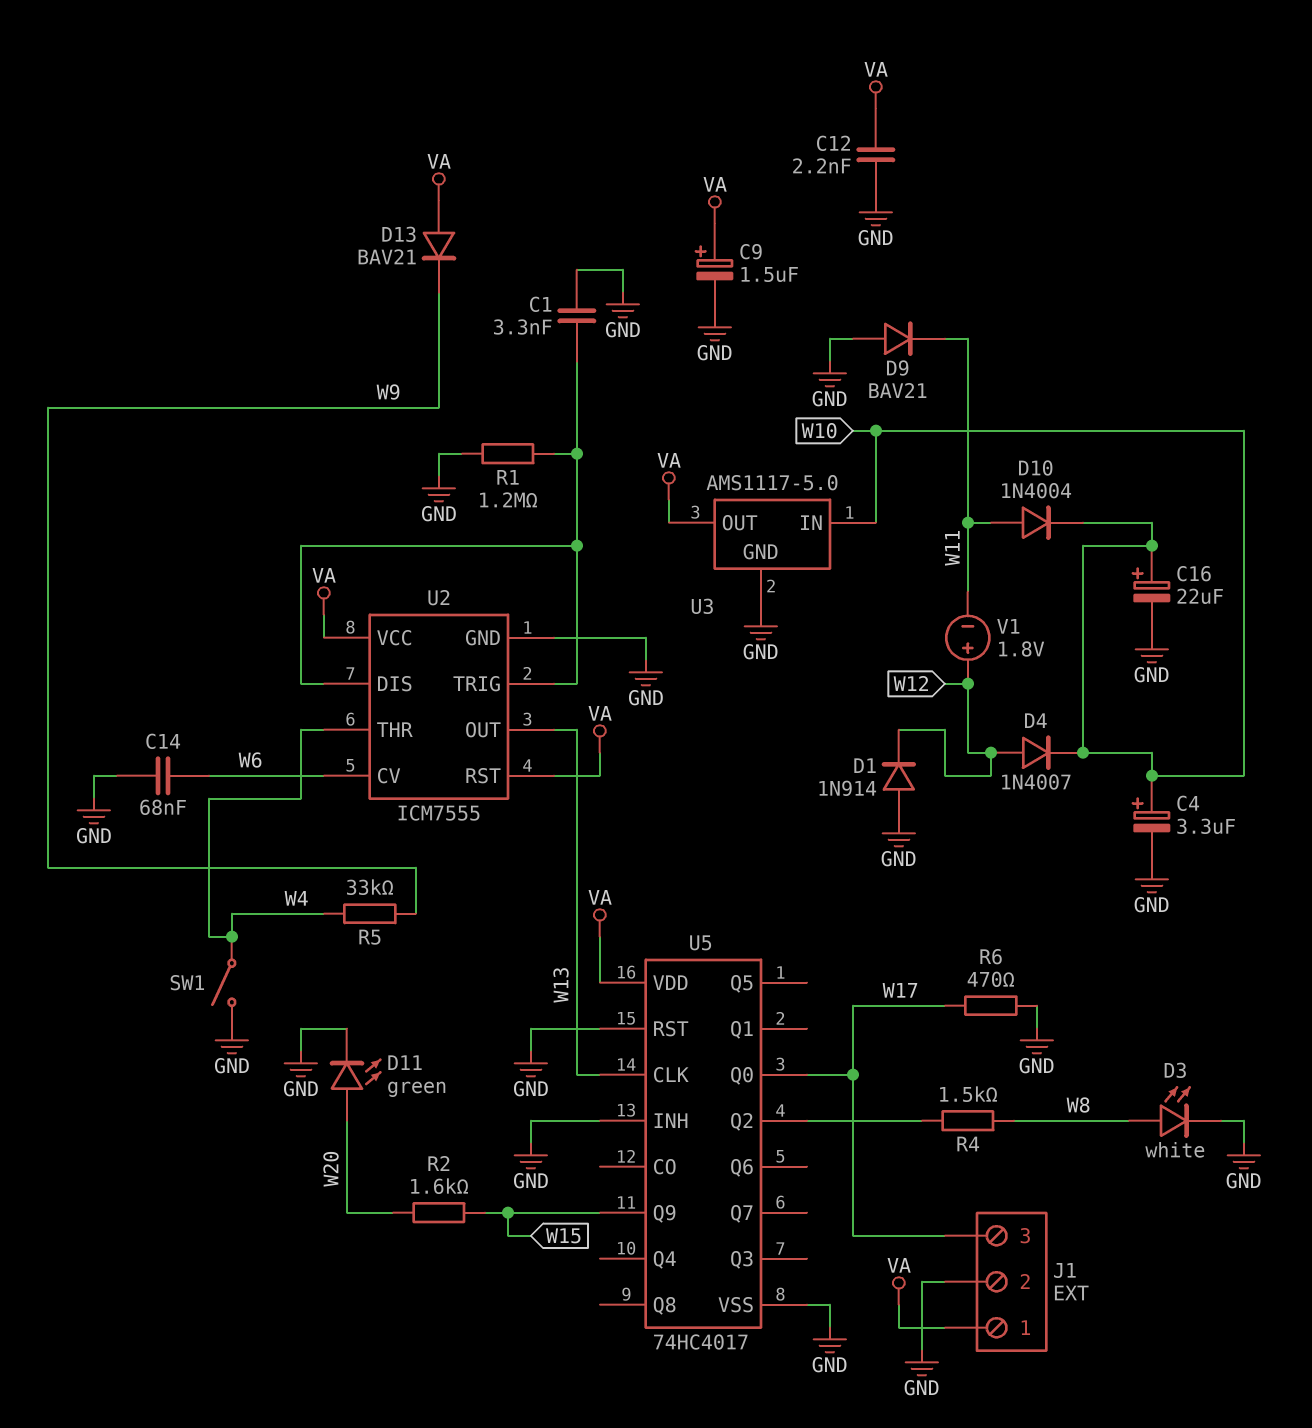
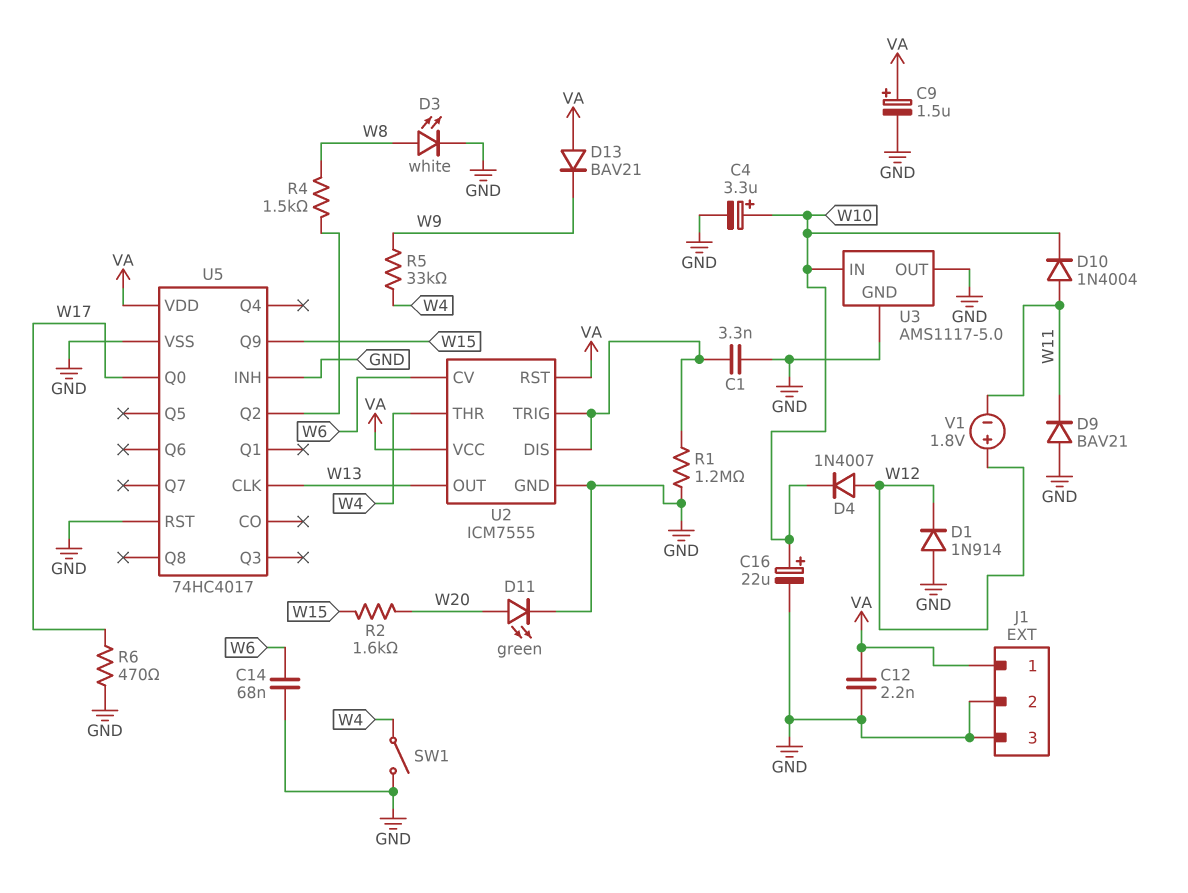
J1 pin 3: W17 -> GND
U3 pin OUT: VA -> GND

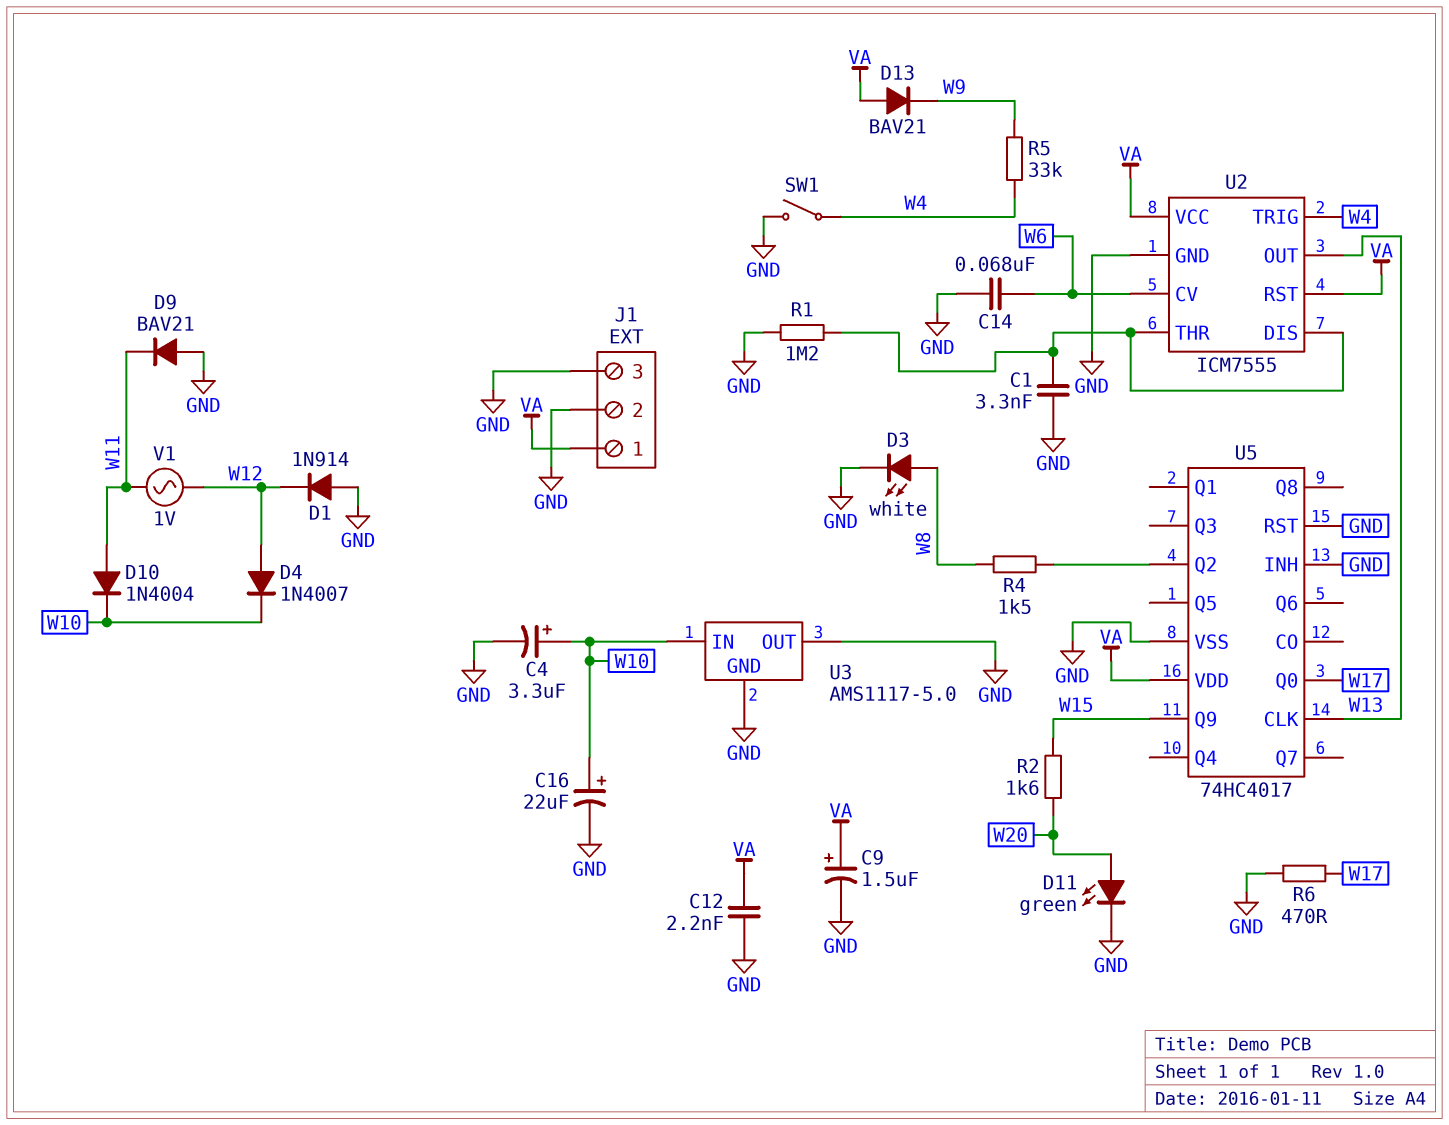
U2 pin THR: W4 -> U2/DIS
U2 pin TRIG: U2/DIS -> W4
V1: 1.8V (plus W12, minus W11) -> AC 1V (W11, W12)

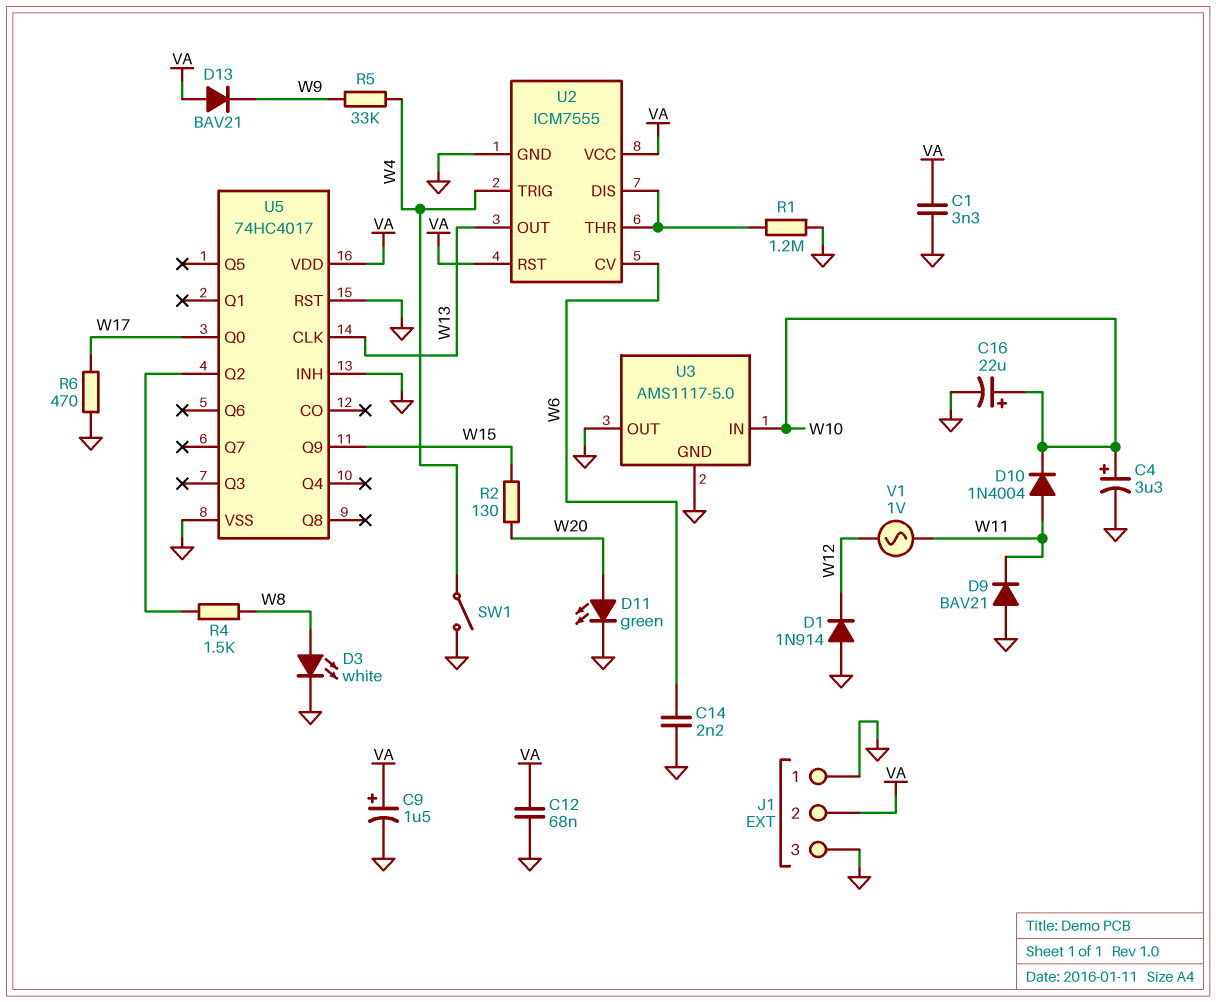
C1: 3.3nF (GND, U2/DIS) -> 3.3nF (GND, VA)
C12: 2.2nF (GND, VA) -> 68nF (GND, VA)
C14: 68nF (GND, W6) -> 2.2nF (GND, W6)
D4: diode 1N4007 (A W12, K W10) -> none
J1 pin 1: VA -> GND
J1 pin 2: GND -> VA
R2: 1.6k (W15, W20) -> 130 (W15, W20)

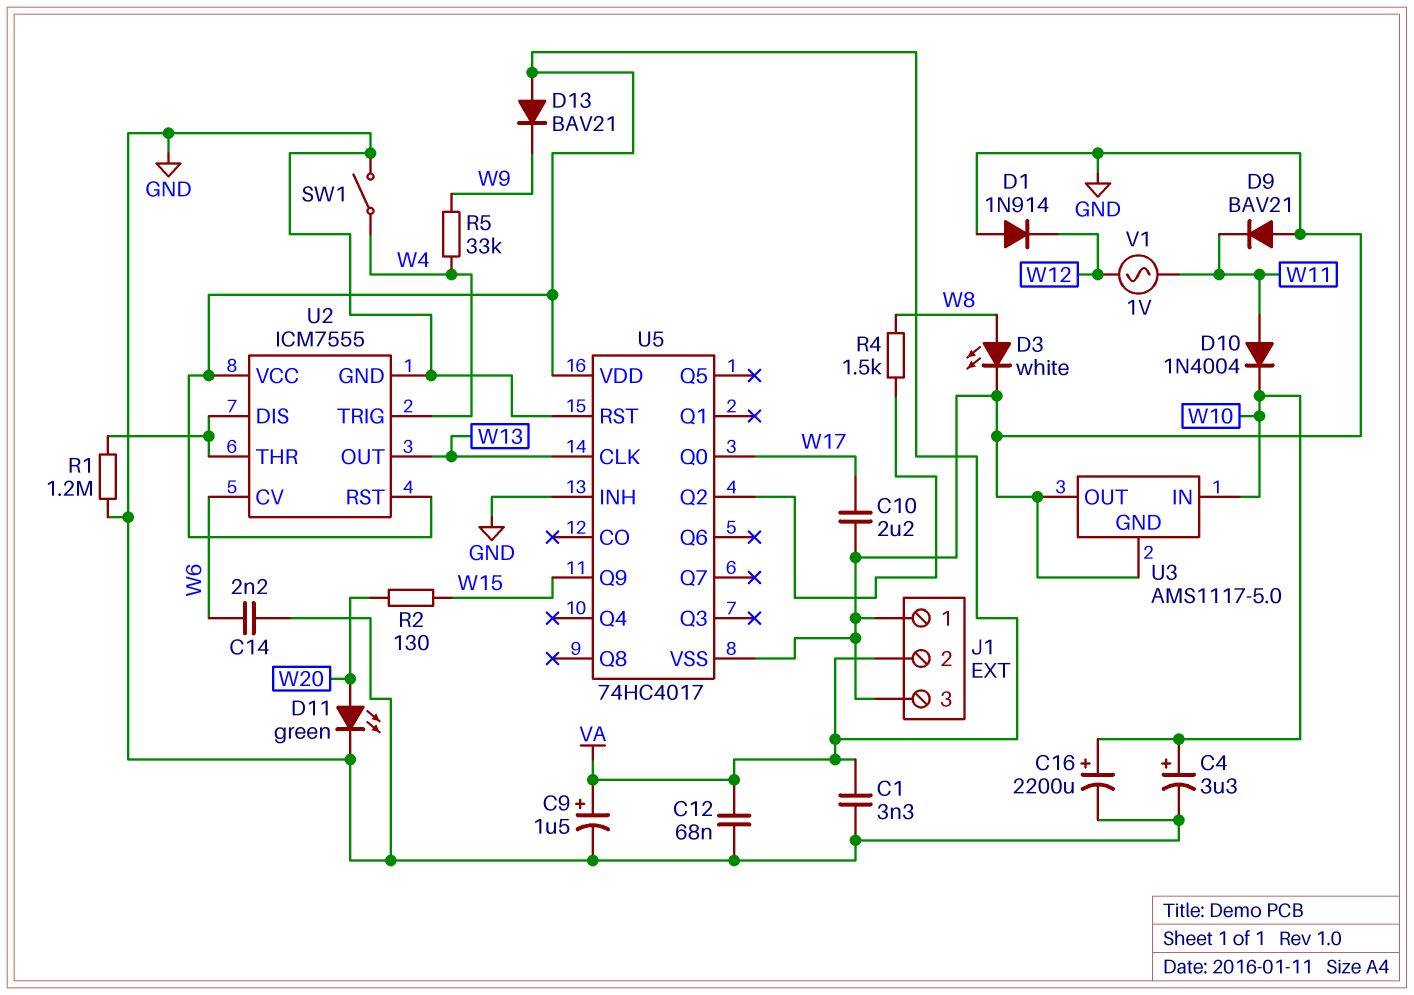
C10: none -> 2.2uF (GND, W17)
C16: 22uF (plus W10, minus GND) -> 2200uF (plus W10, minus GND)
R6: 470 (GND, W17) -> none

